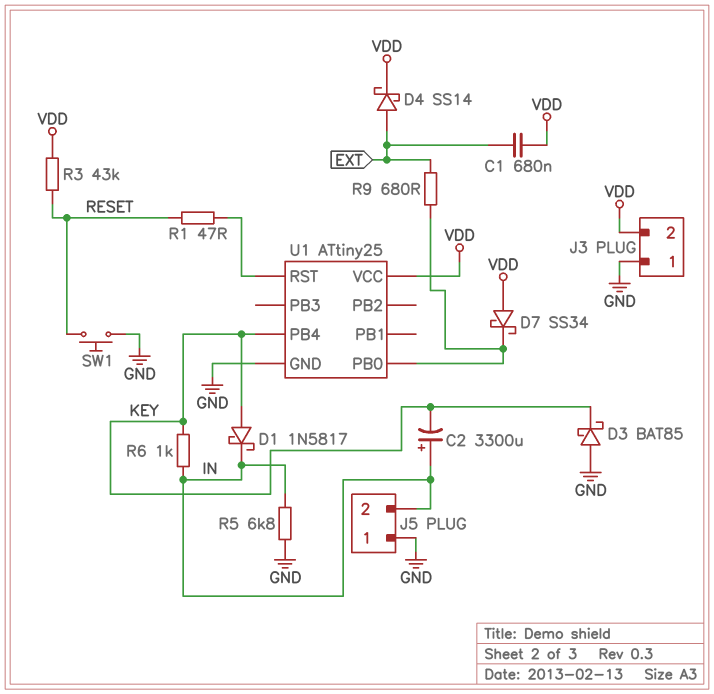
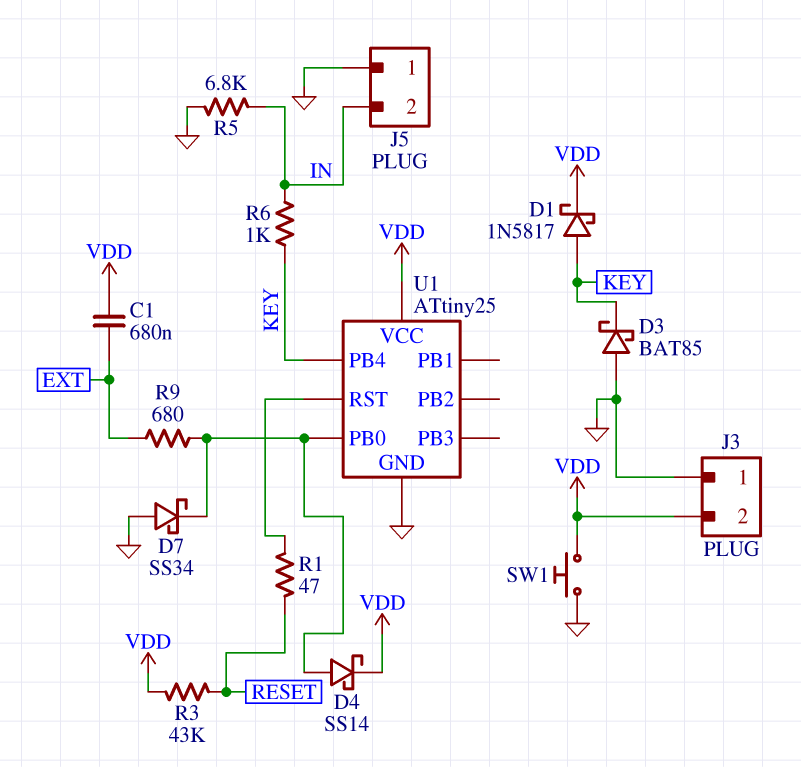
C2: 3300uF (plus IN, minus KEY) -> none
D1: schottky 1N5817 (A KEY, K IN) -> schottky 1N5817 (A KEY, K VDD)
D4: schottky SS14 (A EXT, K VDD) -> schottky SS14 (A U1/PB0, K VDD)
D7: schottky SS34 (A VDD, K U1/PB0) -> schottky SS34 (A GND, K U1/PB0)
SW1: button (GND, RESET) -> button (GND, VDD)

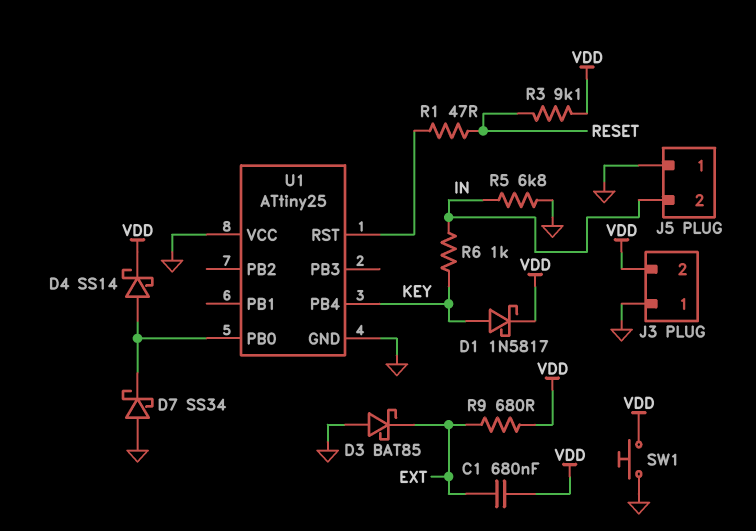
D3: schottky BAT85 (A GND, K KEY) -> schottky BAT85 (A GND, K EXT)
R3: 43k (RESET, VDD) -> 9.1k (RESET, VDD)
R9: 680 (EXT, U1/PB0) -> 680 (EXT, VDD)
U1 pin VCC: VDD -> GND

